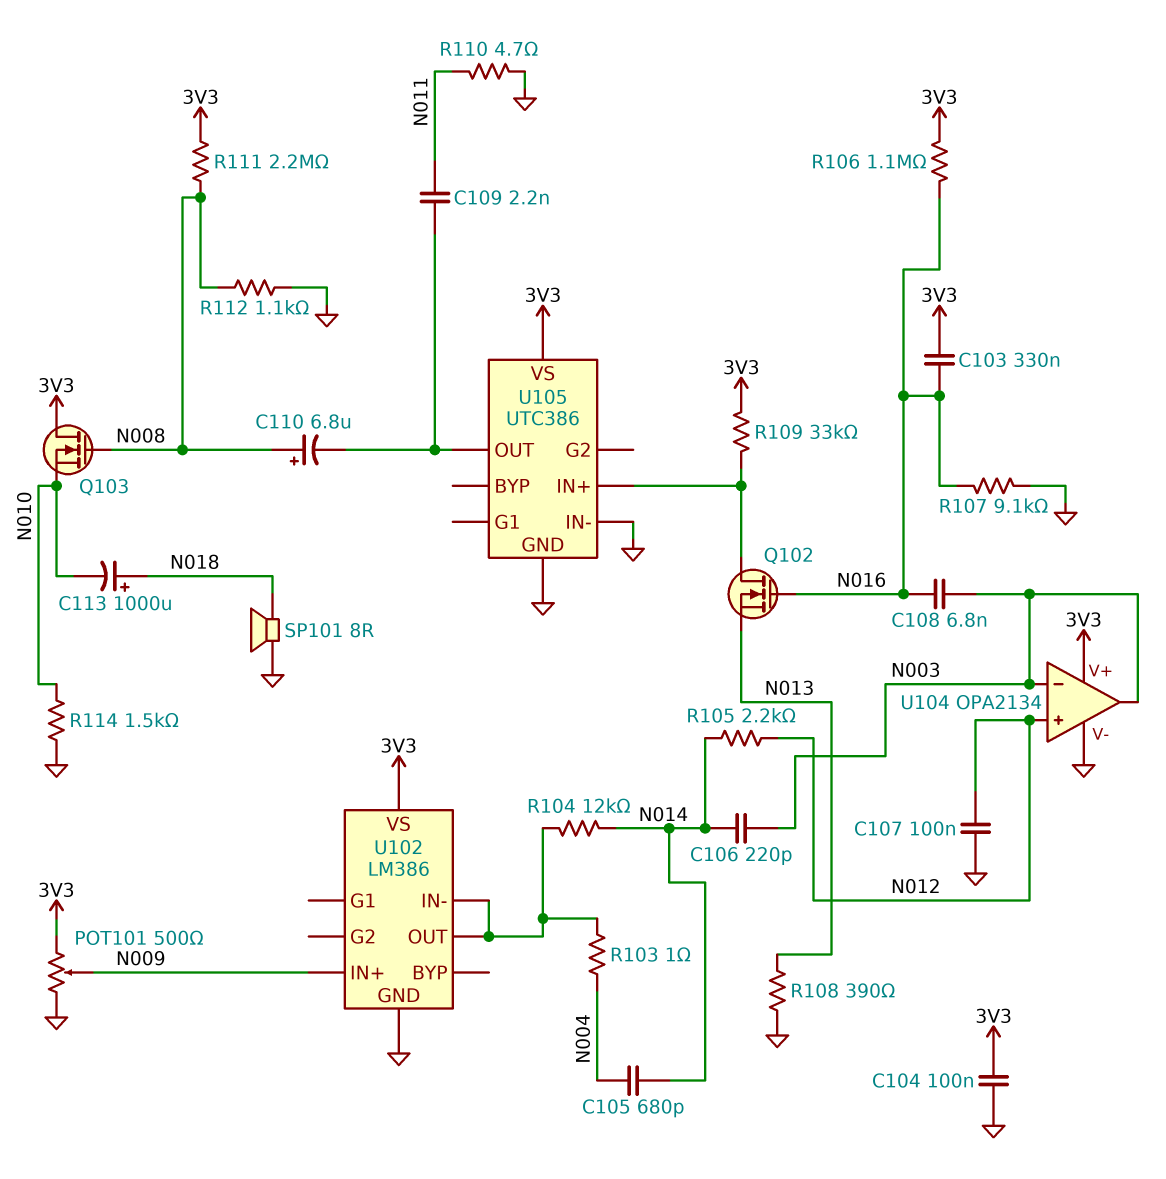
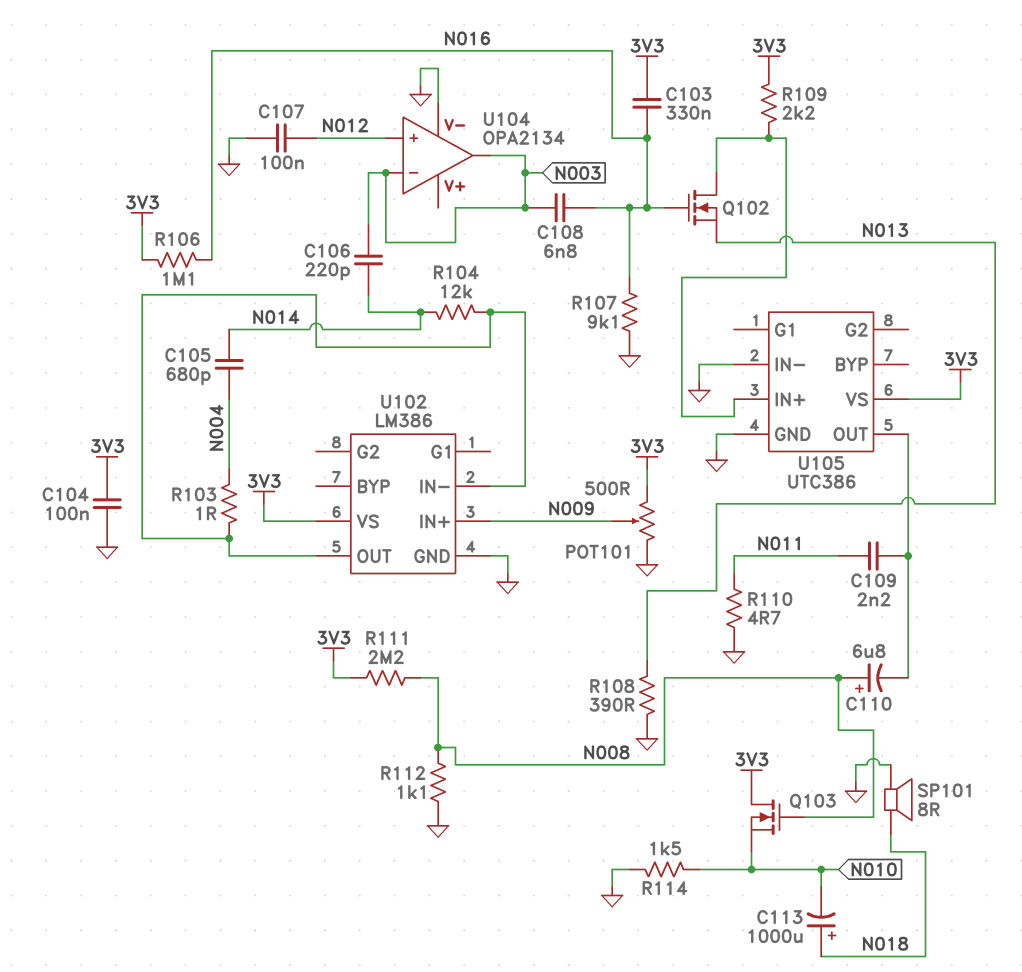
R105: 2.2k (N012, N014) -> none
R109: 33k (3V3, U105/IN+) -> 2.2k (3V3, U105/IN+)
U104 pin V+: 3V3 -> none

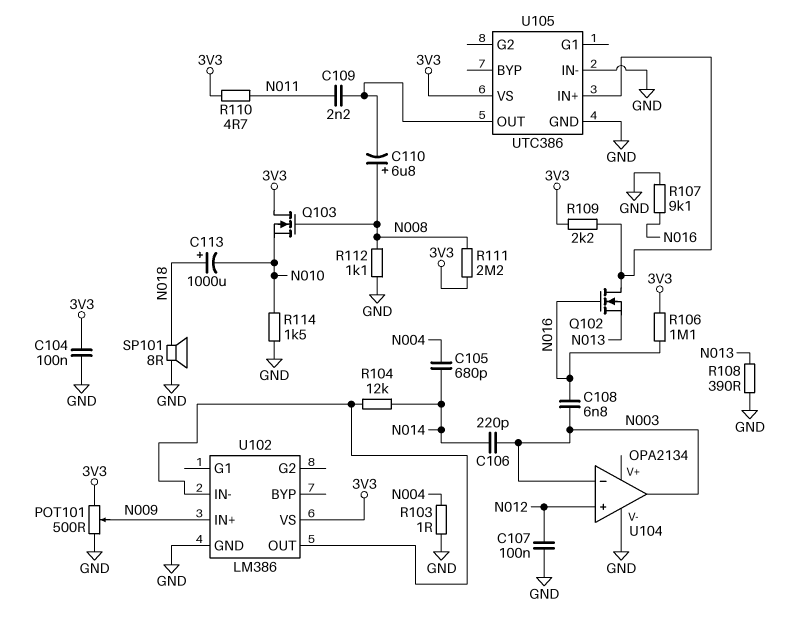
C103: 330nF (3V3, N016) -> none
R103: 1 (N004, U102/IN-) -> 1 (GND, N004)
R110: 4.7 (GND, N011) -> 4.7 (3V3, N011)

